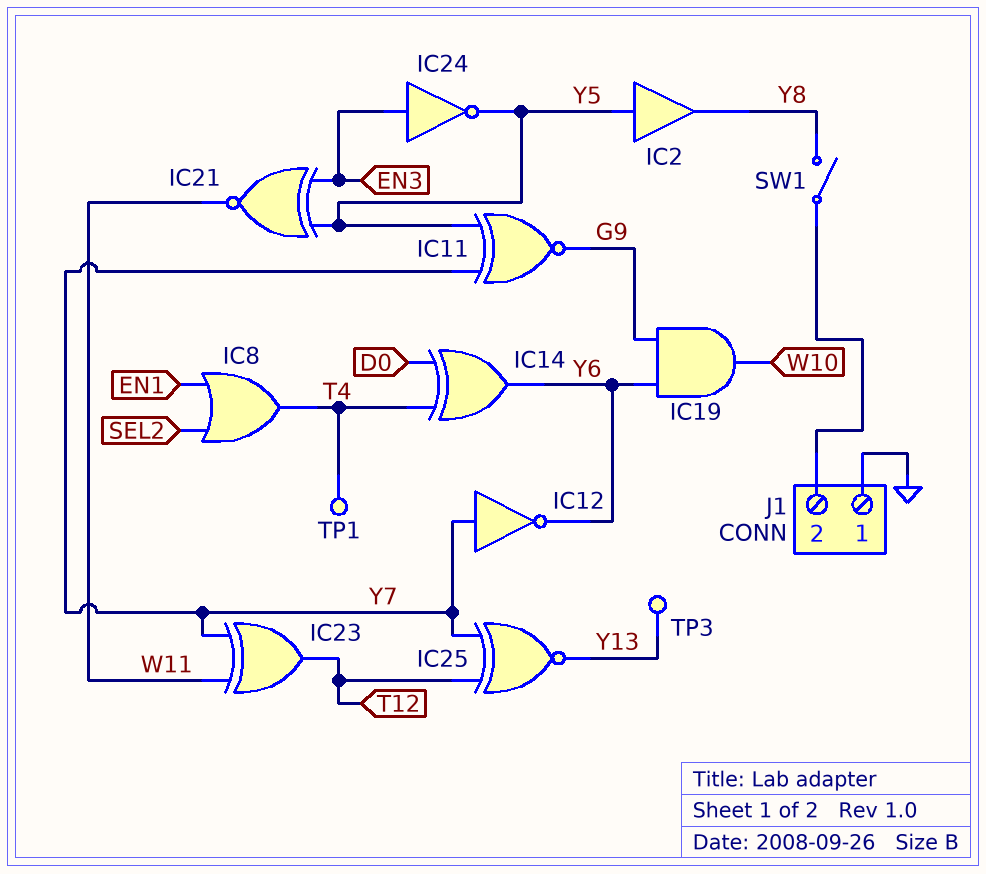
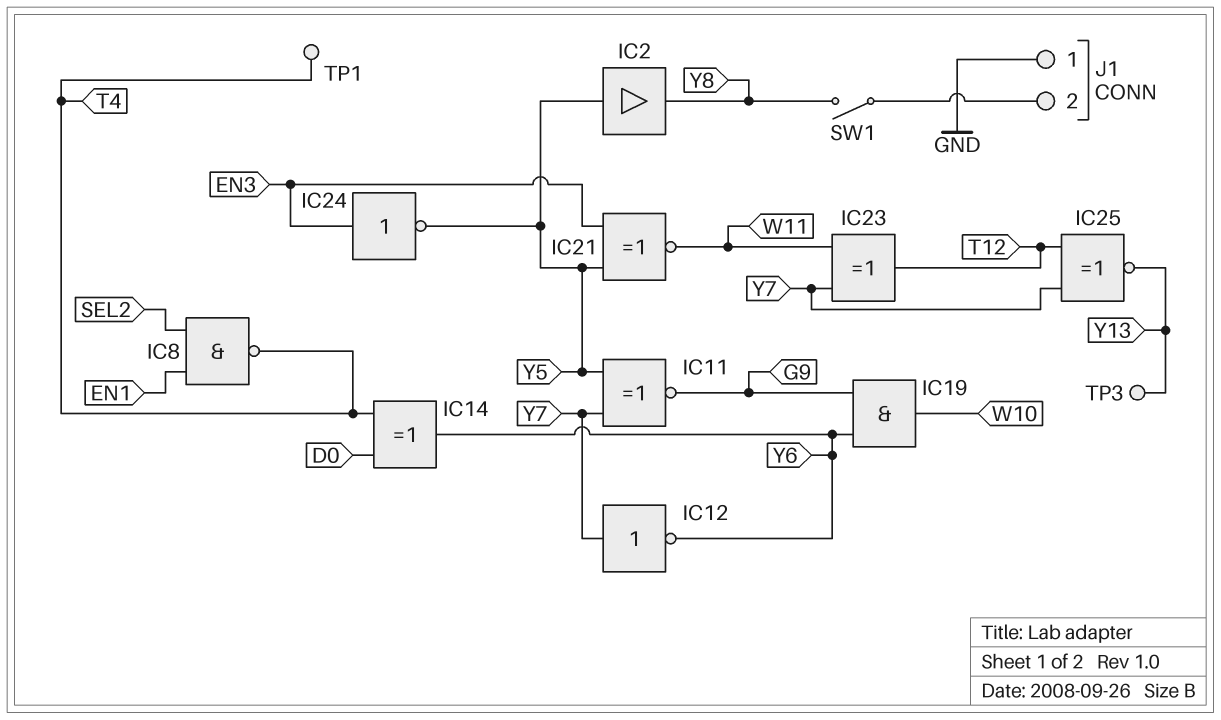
IC8: OR (in EN1, in SEL2, out T4) -> NAND (in EN1, in SEL2, out T4)

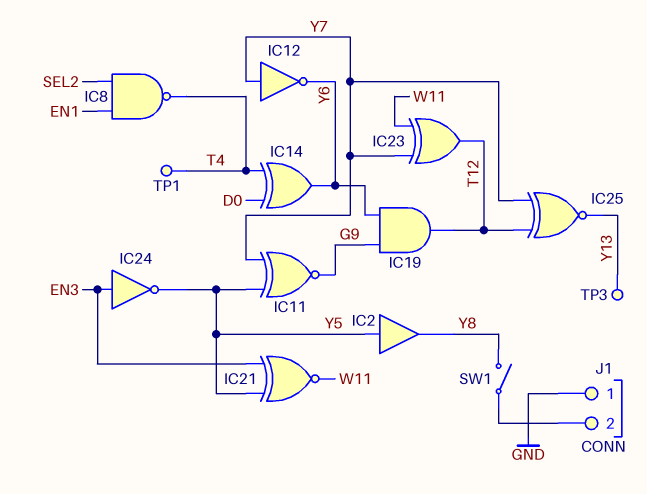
IC19: AND (in G9, in Y6, out W10) -> AND (in G9, in Y6, out T12)

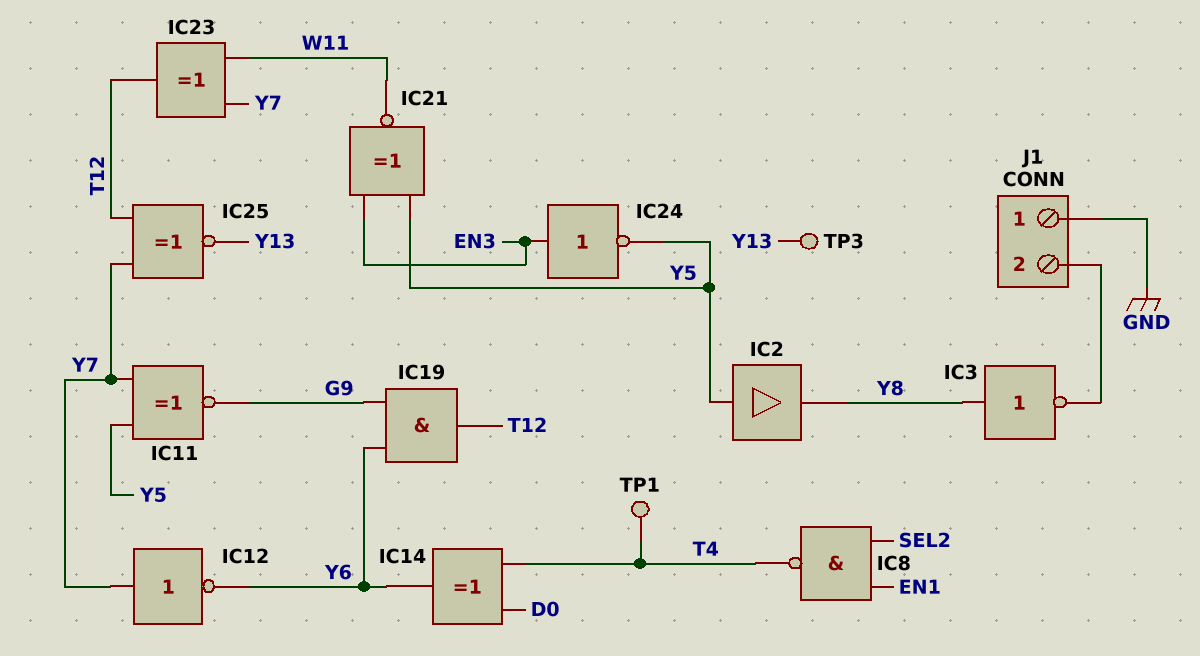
IC3: none -> NOT (in Y8, out J1/2)
SW1: switch (J1/2, Y8) -> none

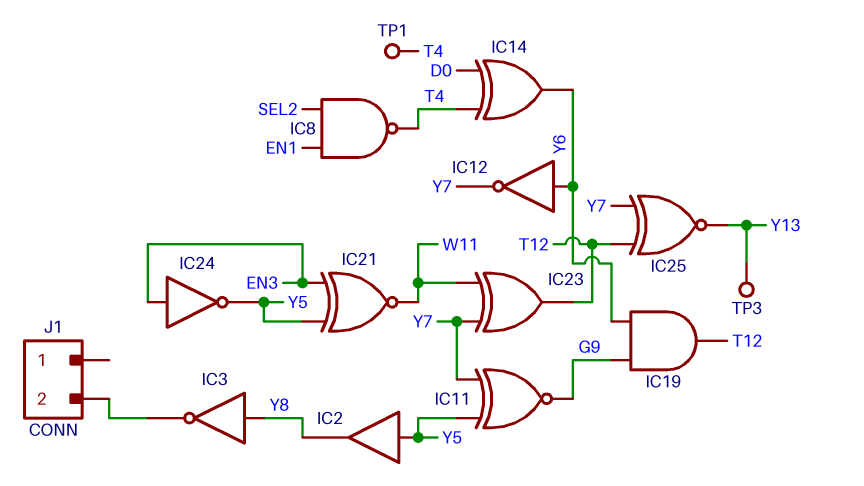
IC12: NOT (in Y7, out Y6) -> NOT (in Y6, out Y7)
J1 pin 1: GND -> none

